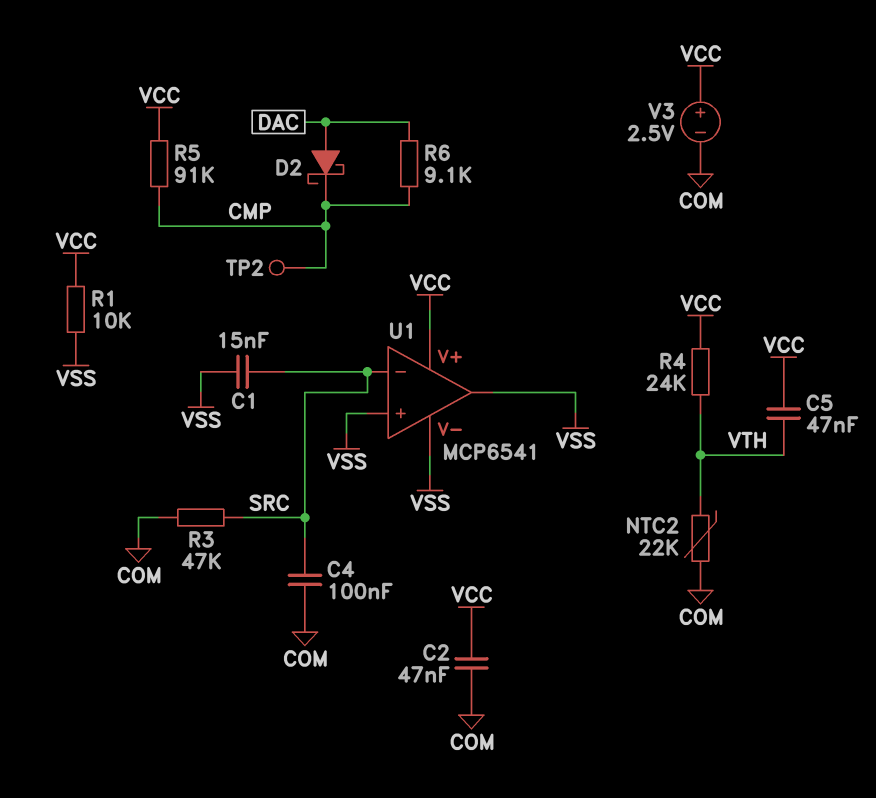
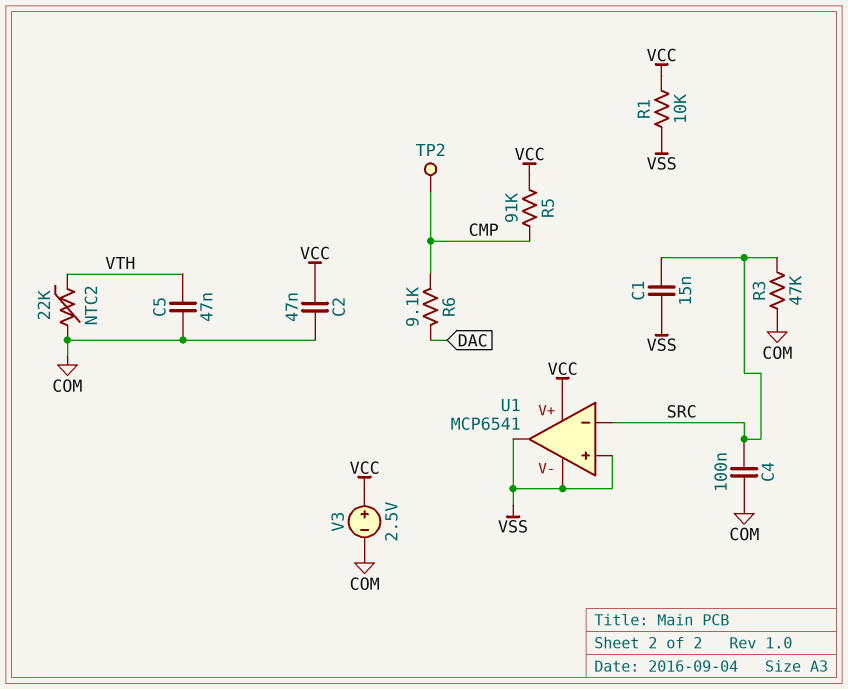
C5: 47nF (VCC, VTH) -> 47nF (COM, VTH)
D2: schottky (A DAC, K CMP) -> none
R4: 24k (VCC, VTH) -> none

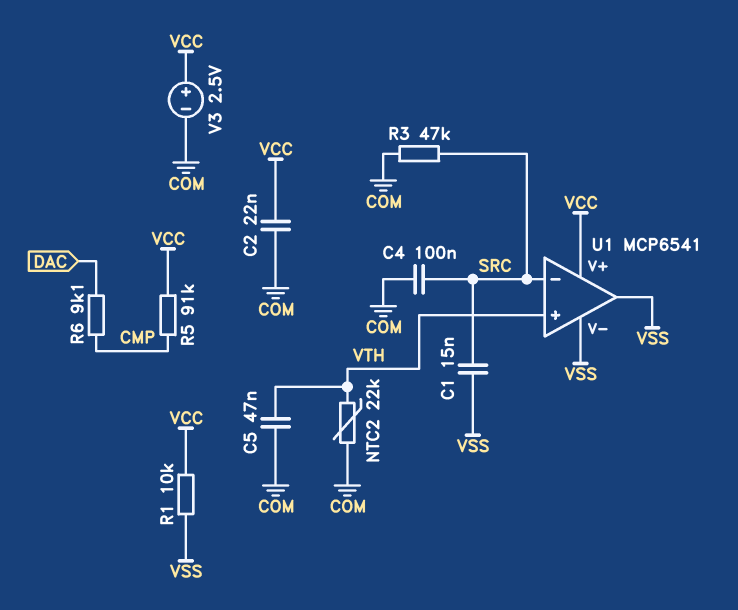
C2: 47nF (COM, VCC) -> 22nF (COM, VCC)
TP2: test point (CMP) -> none
U1 pin in+: VSS -> VTH

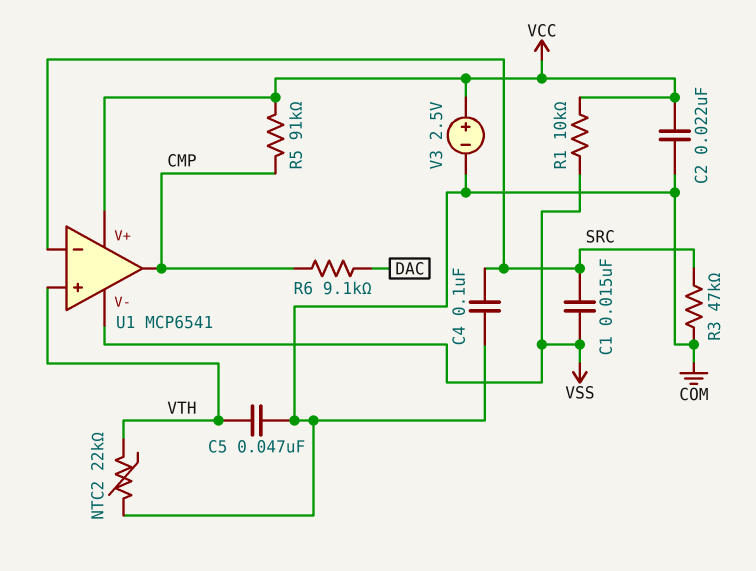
U1 pin out: VSS -> CMP

